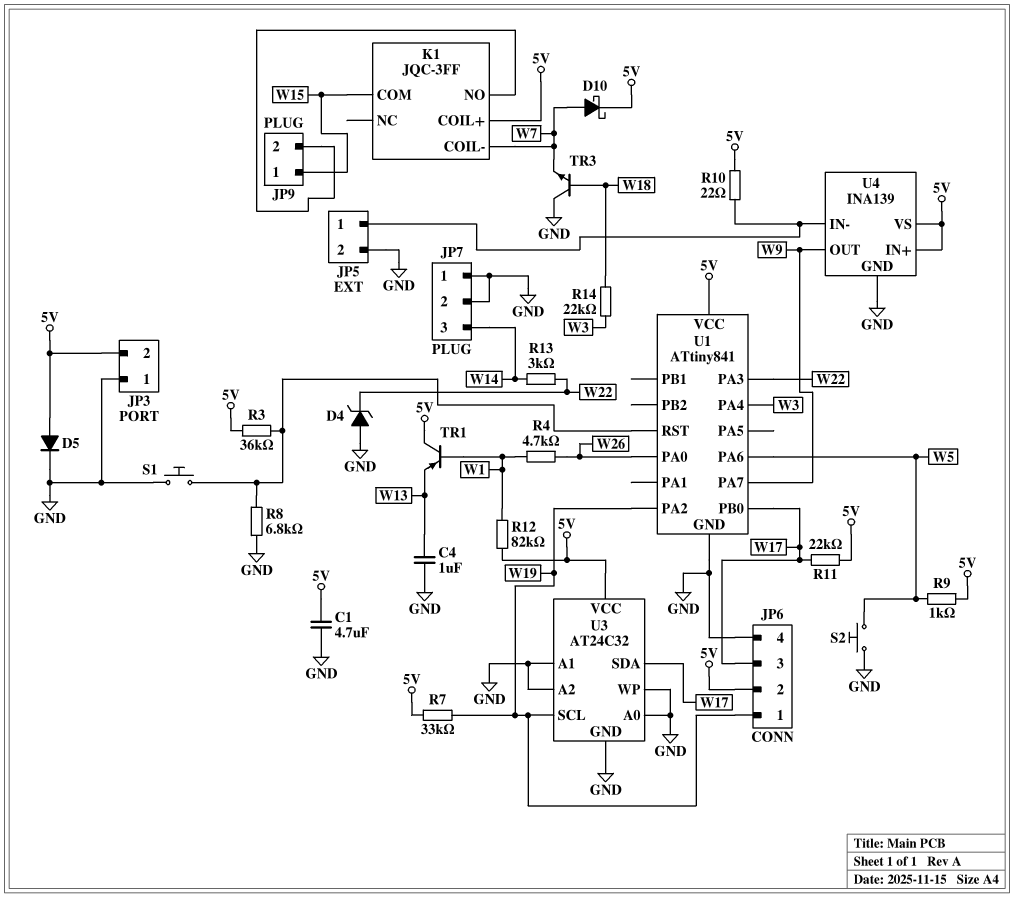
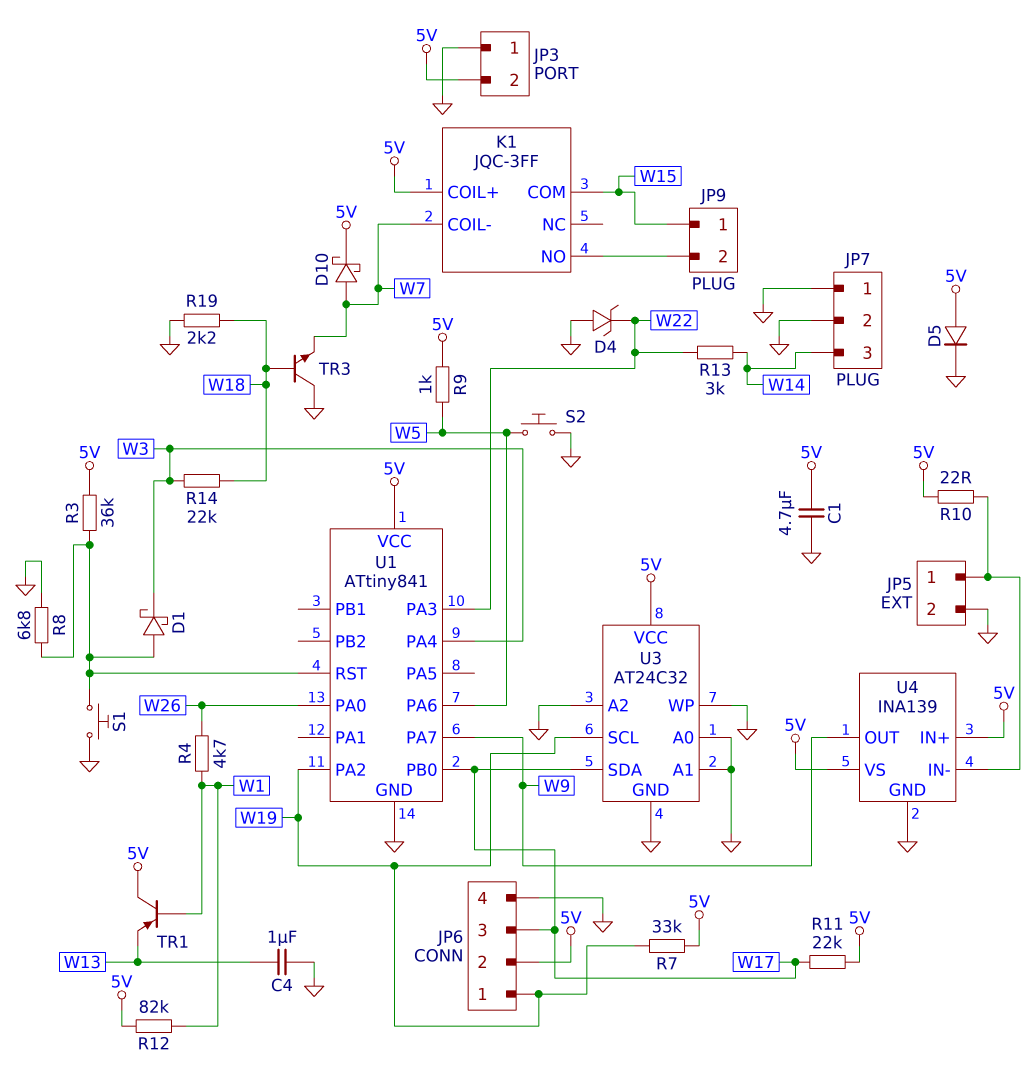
D1: none -> schottky (A U1/RST, K W3)
R19: none -> 2.2k (GND, W18)

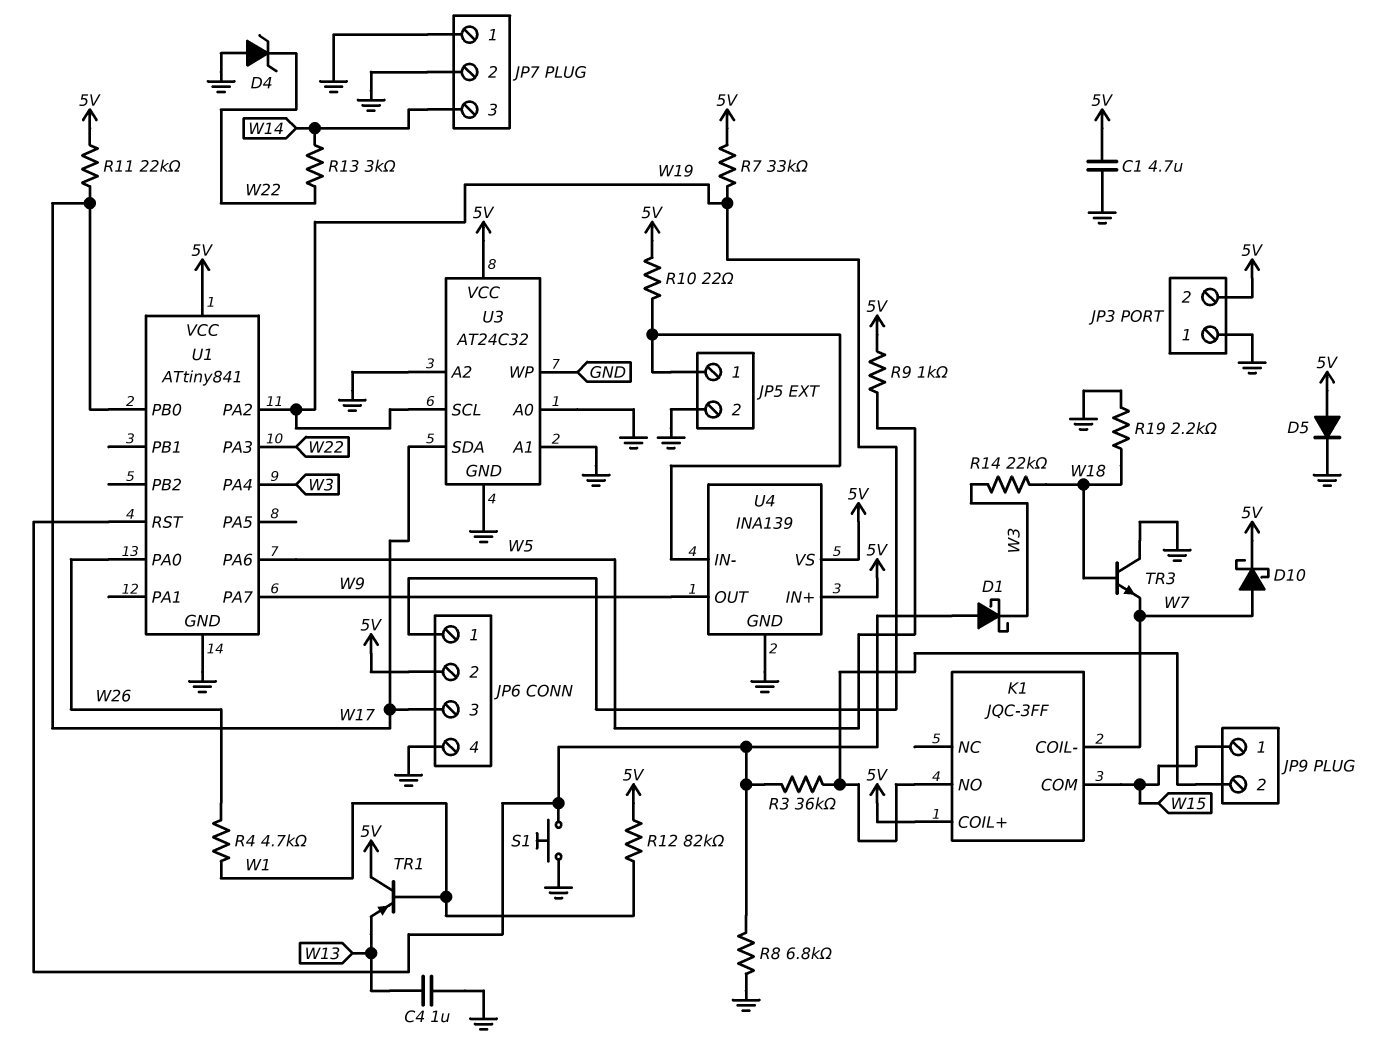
R3: 36k (5V, U1/RST) -> 36k (JP9/2, U1/RST)
S2: button (GND, W5) -> none

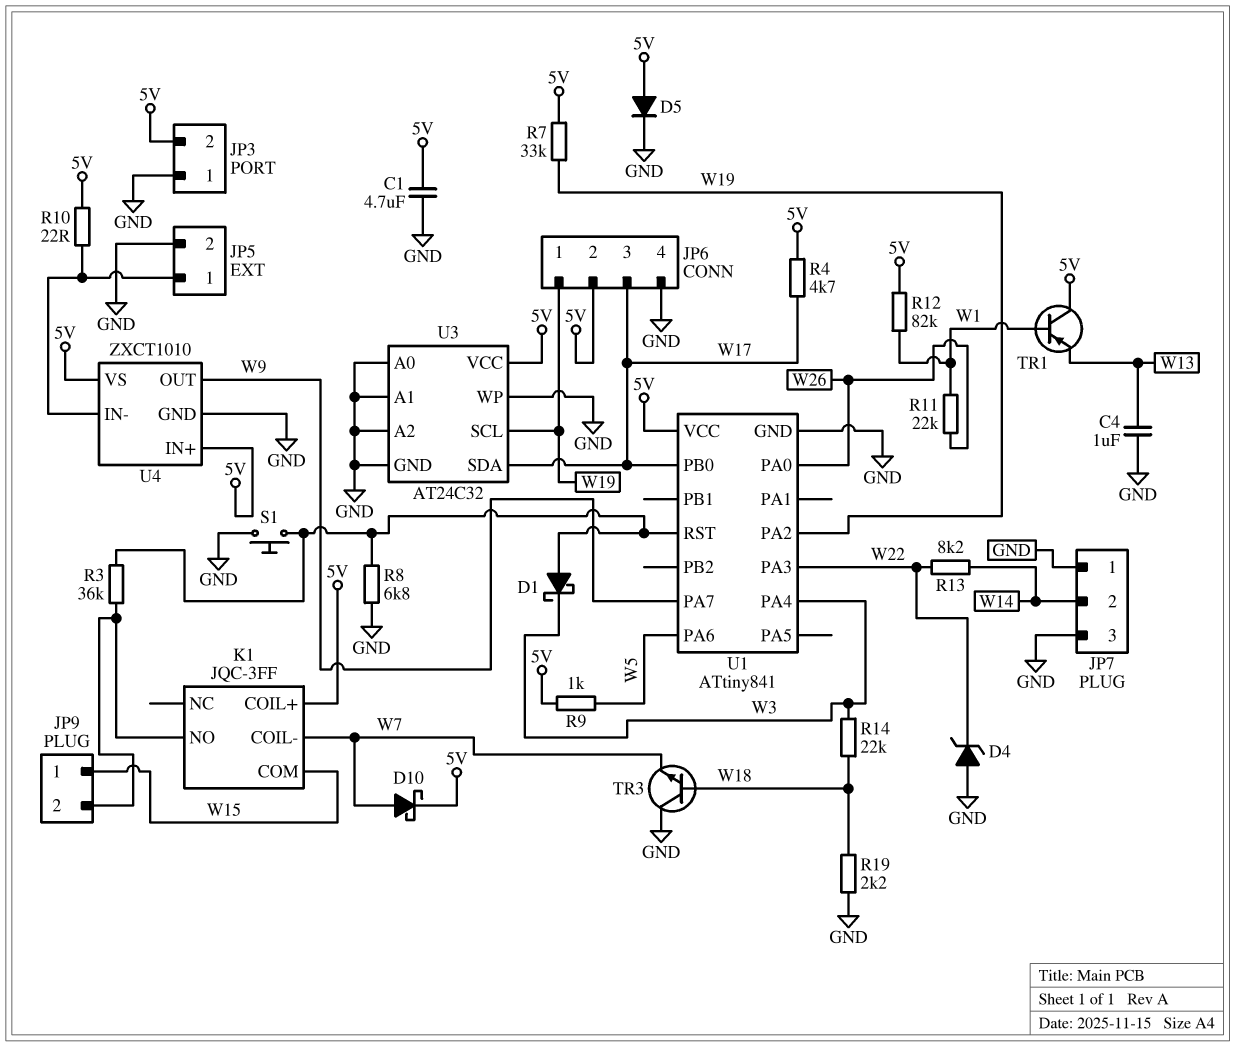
JP7 pin 2: GND -> W14
JP7 pin 3: W14 -> GND
R4: 4.7k (W1, W26) -> 4.7k (5V, W17)
R11: 22k (5V, W17) -> 22k (W1, W26)
R13: 3k (W14, W22) -> 8.2k (W14, W22)
U4: INA139 -> ZXCT1010

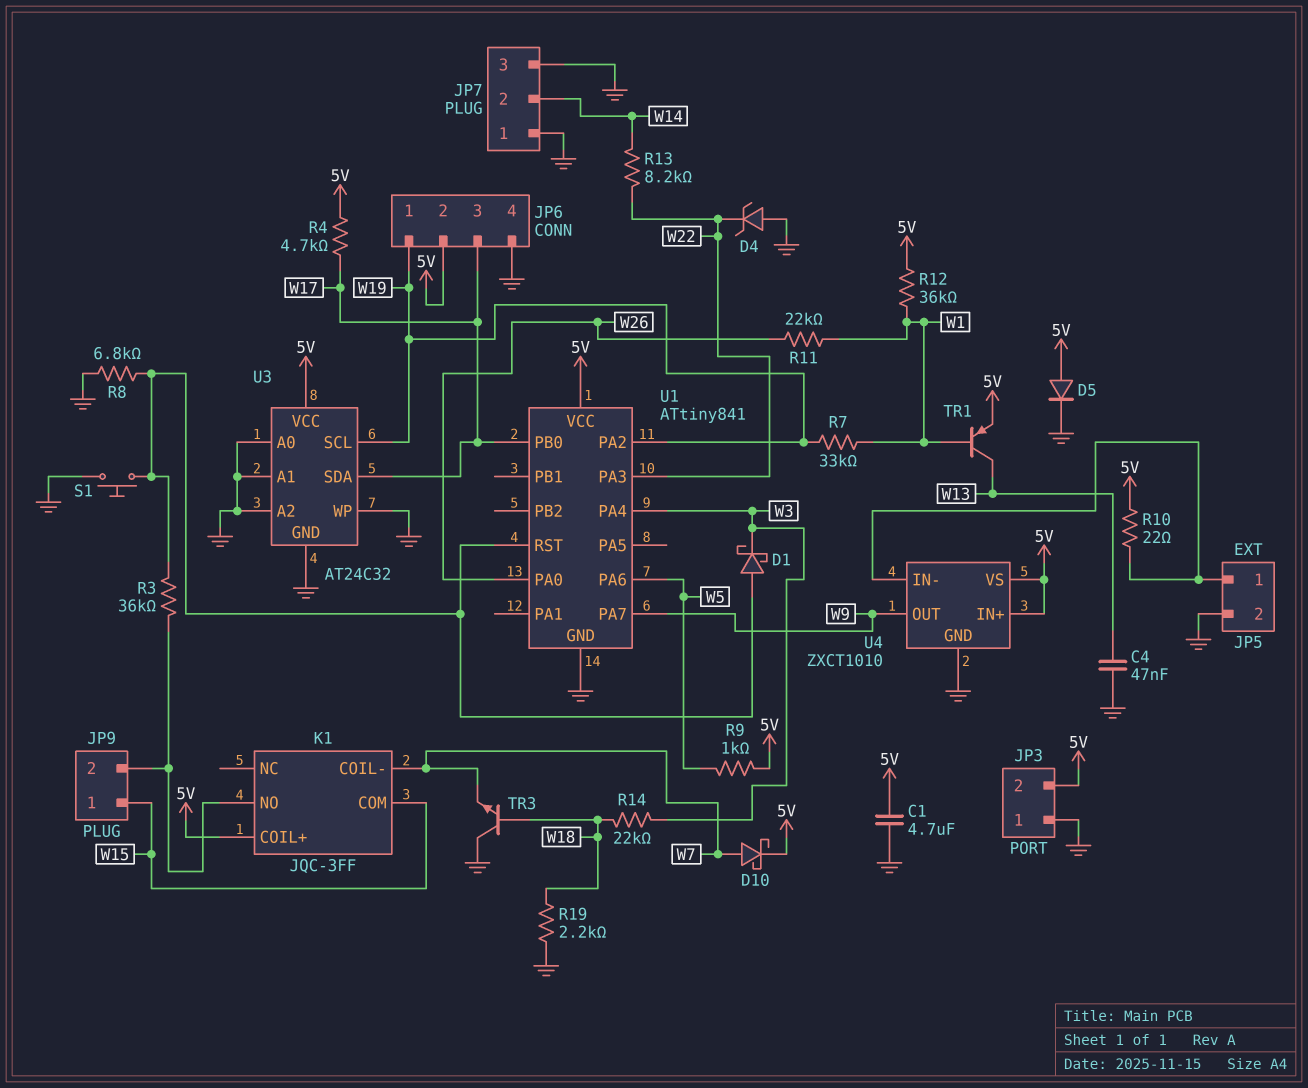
C4: 1uF (GND, W13) -> 47nF (GND, W13)
R7: 33k (5V, W19) -> 33k (W1, W19)
R12: 82k (5V, W1) -> 36k (5V, W1)
TR1: PNP (B W1, C 5V, E W13) -> PNP (B W1, C W13, E 5V)

